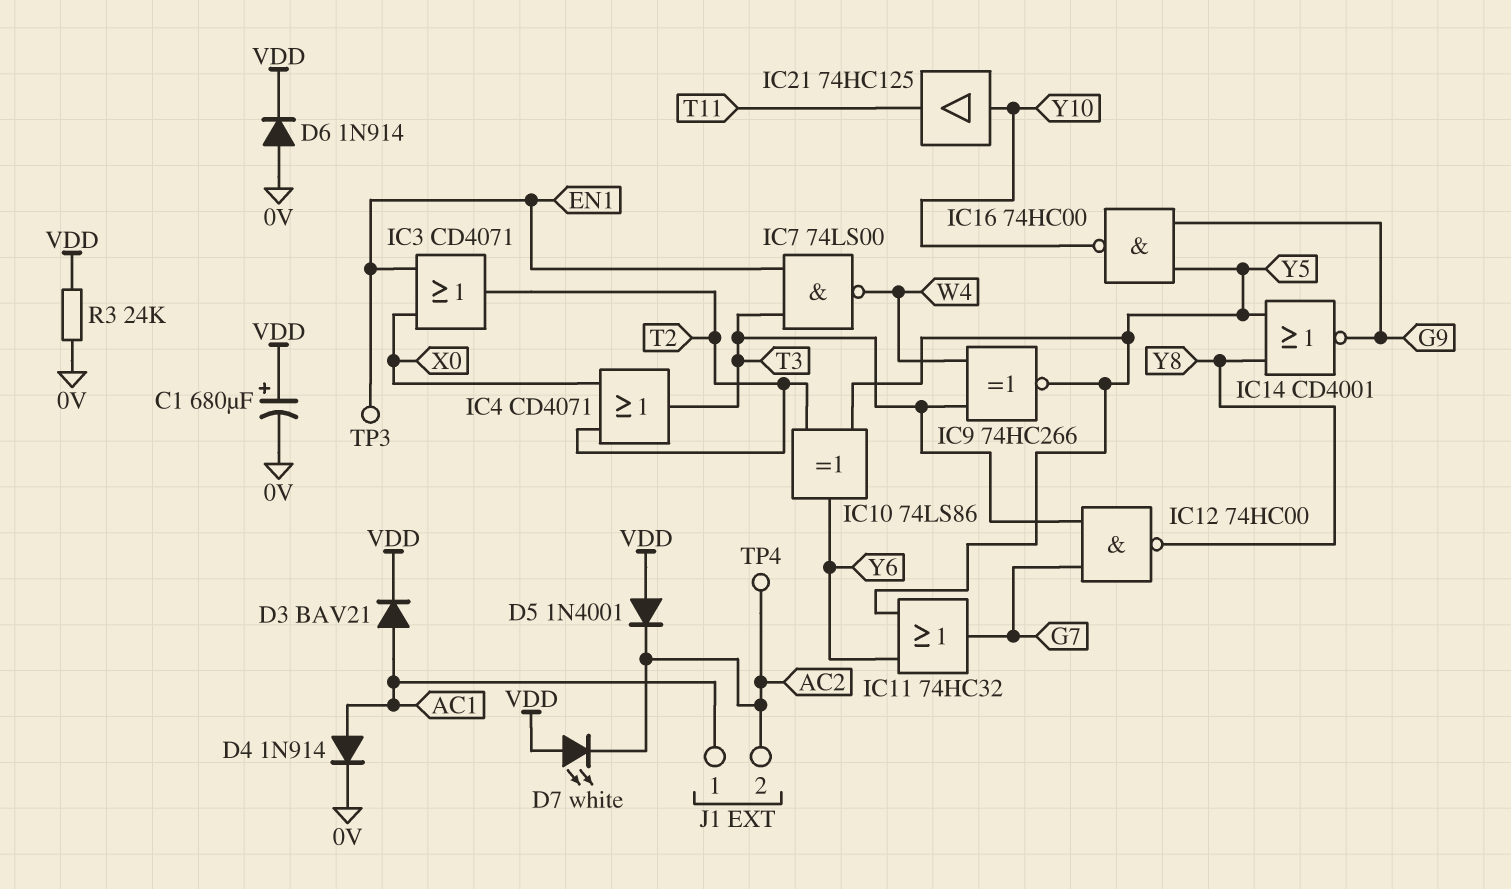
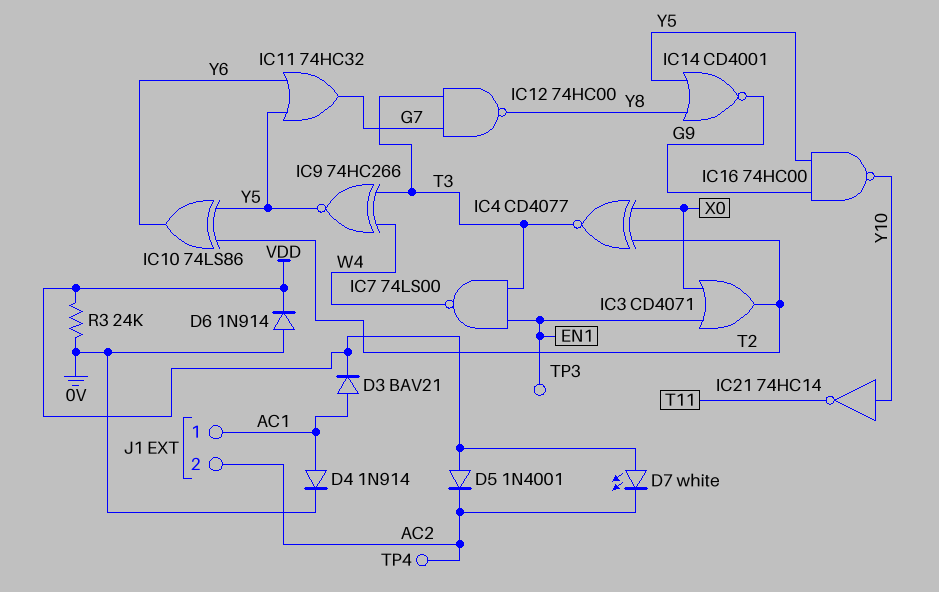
C1: 680uF (plus VDD, minus 0V) -> none
IC4: OR CD4071 (in T2, in X0, out T3) -> XNOR CD4077 (in T2, in X0, out T3)
IC21: buffer 74HC125 (in Y10, out T11) -> NOT 74HC14 (in Y10, out T11)

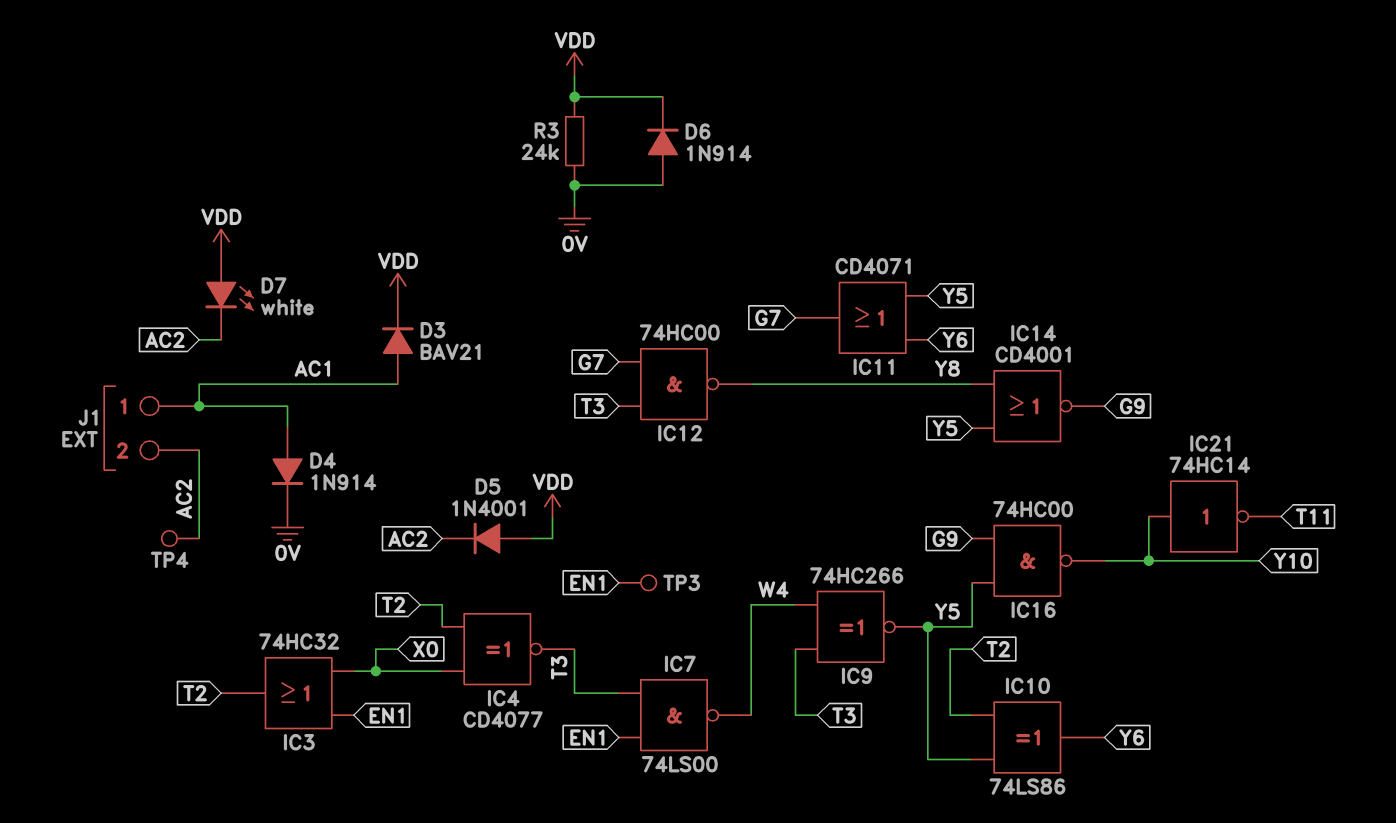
IC3: OR CD4071 (in EN1, in X0, out T2) -> OR 74HC32 (in EN1, in X0, out T2)
IC11: OR 74HC32 (in Y5, in Y6, out G7) -> OR CD4071 (in Y5, in Y6, out G7)

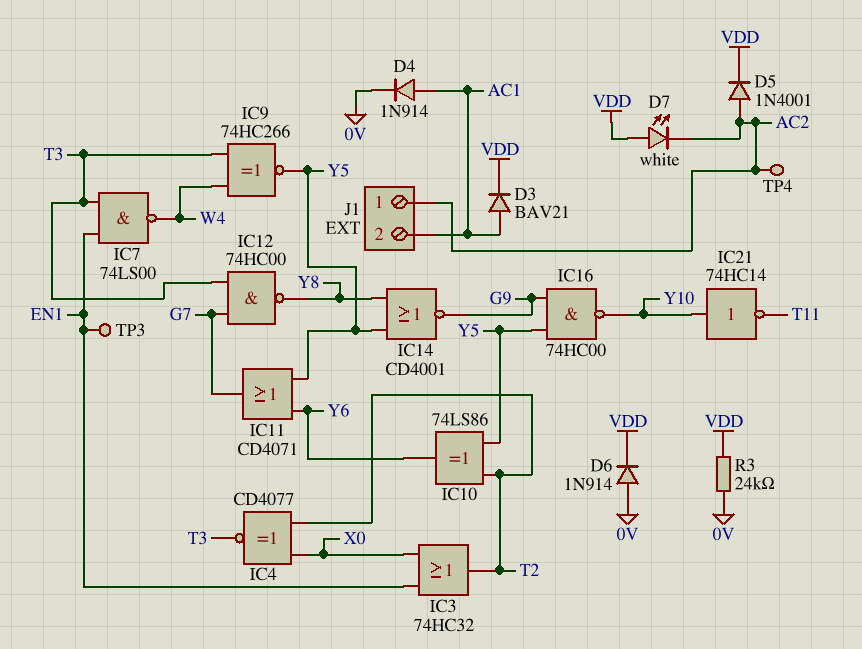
D5: diode 1N4001 (A VDD, K AC2) -> diode 1N4001 (A AC2, K VDD)
J1 pin 1: AC1 -> AC2
J1 pin 2: AC2 -> AC1

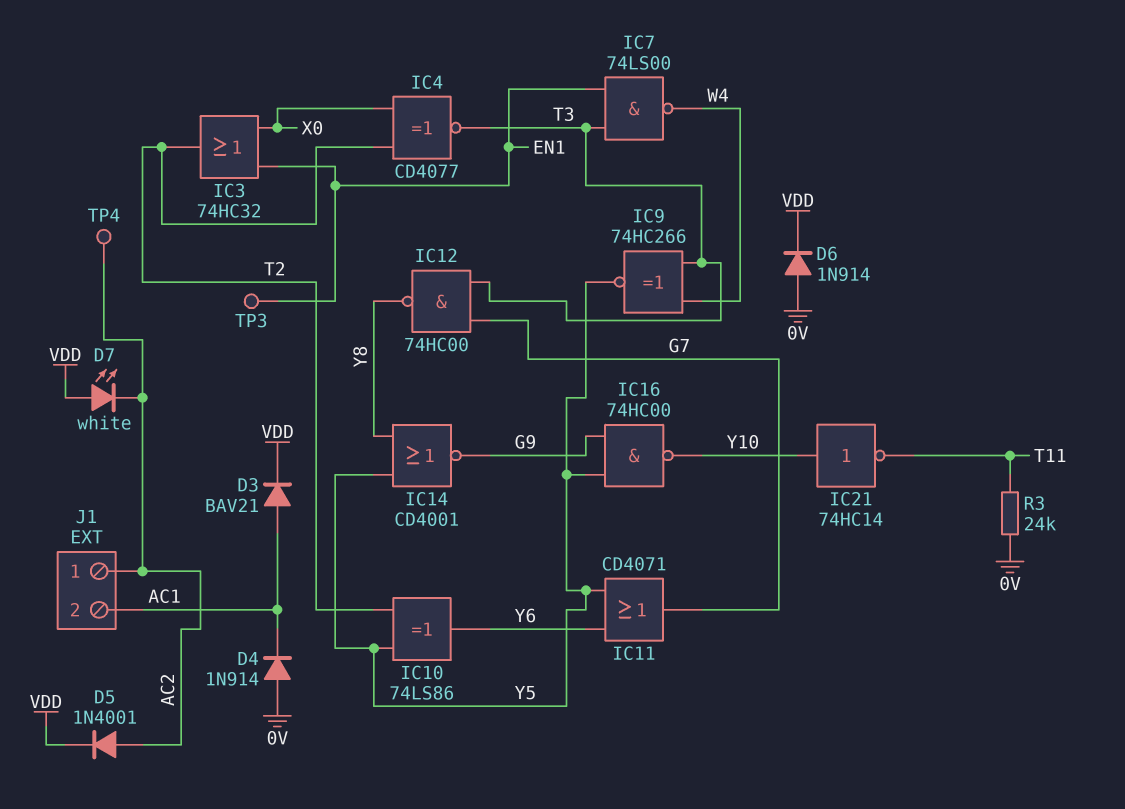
D4: diode 1N914 (A AC1, K 0V) -> diode 1N914 (A 0V, K AC1)
R3: 24k (0V, VDD) -> 24k (0V, T11)

